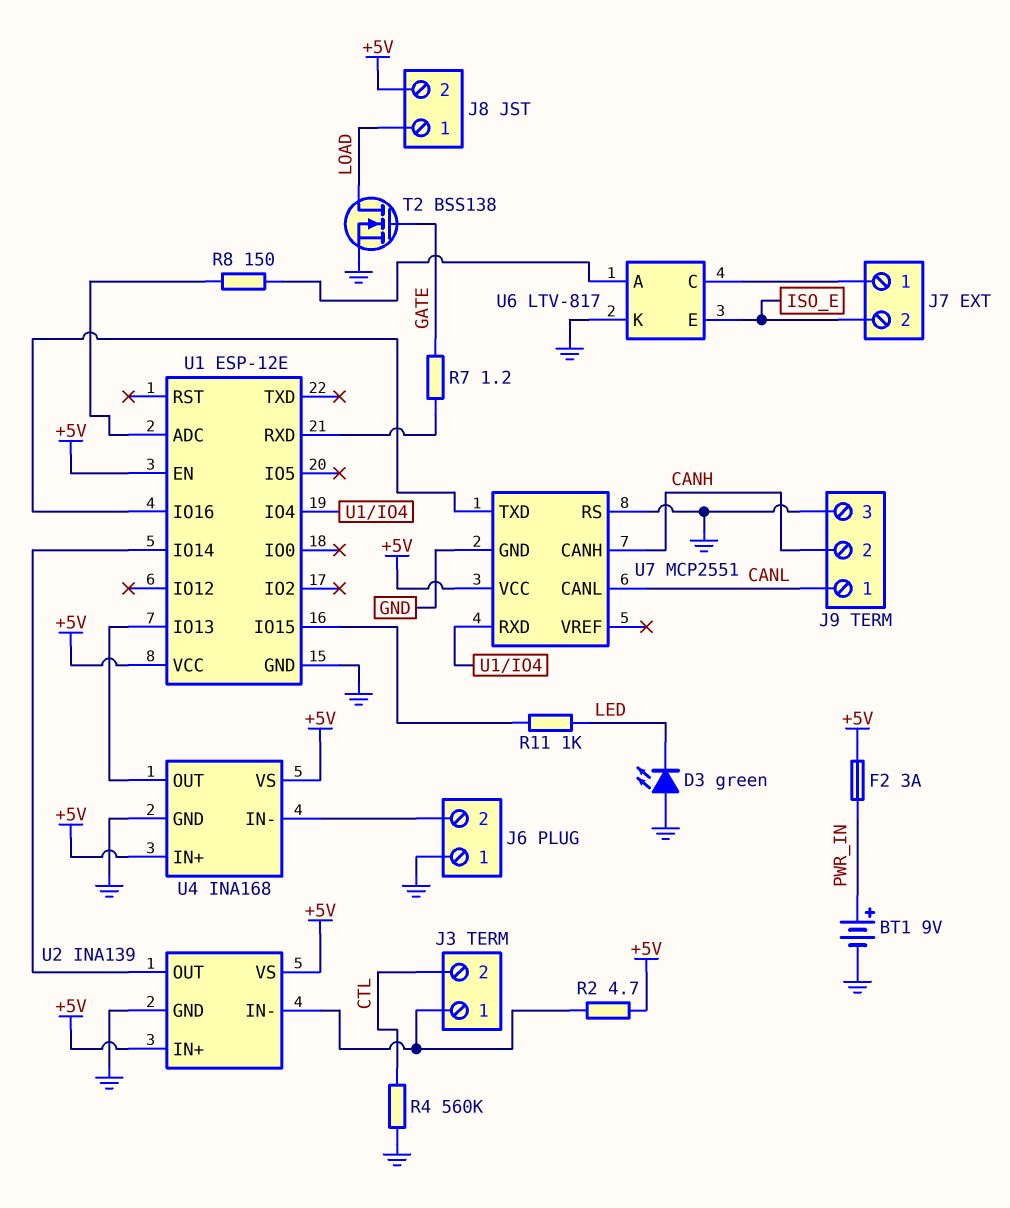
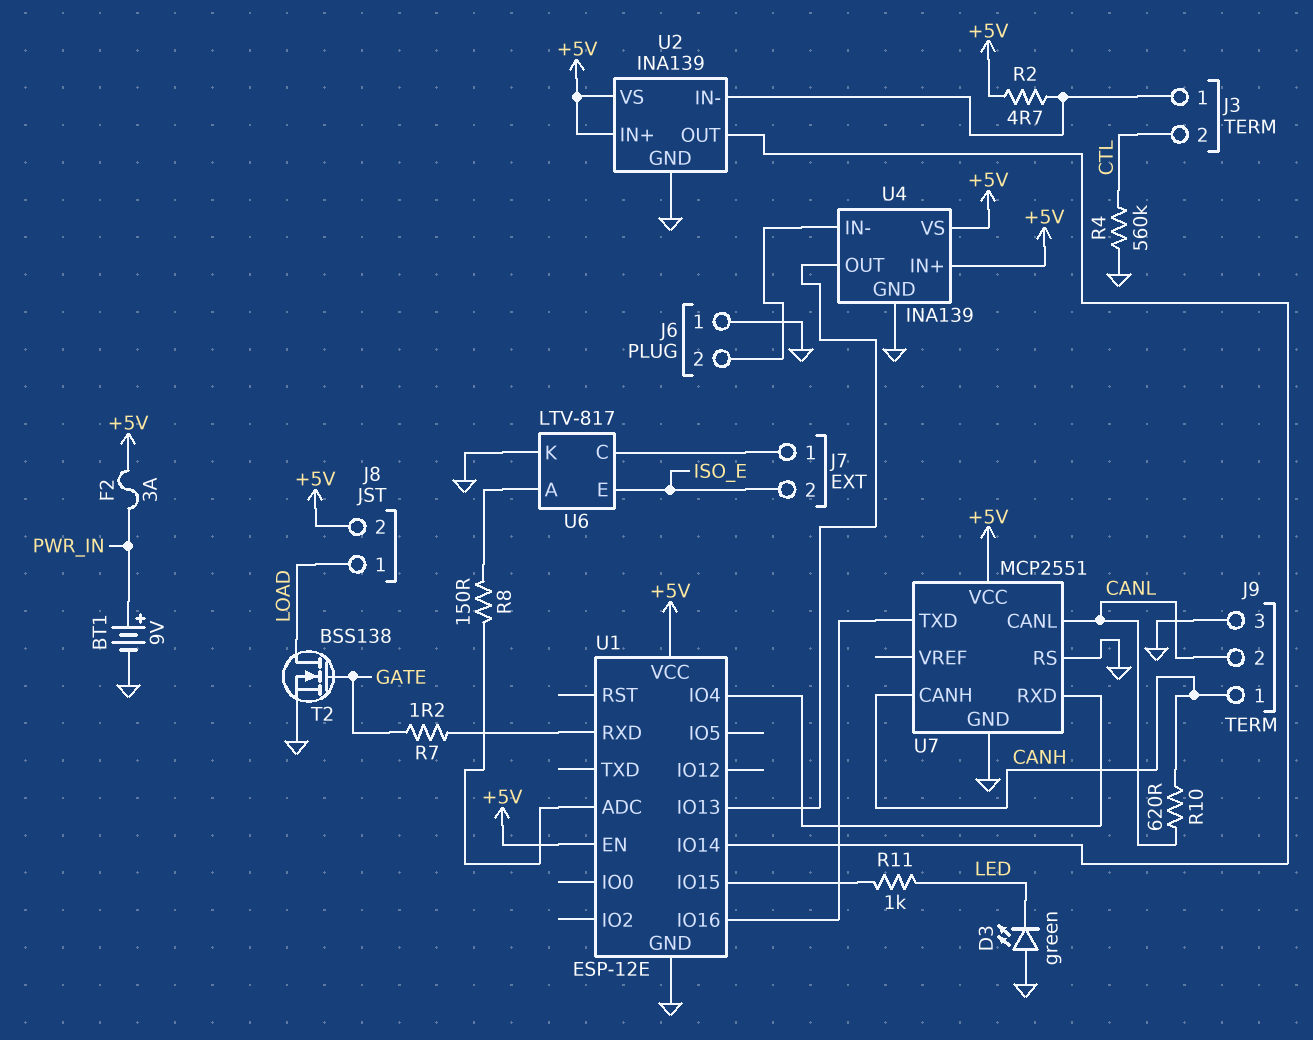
J9 pin 1: CANL -> CANH
J9 pin 2: CANH -> CANL
R10: none -> 620 (CANH, CANL)
U4: INA168 -> INA139

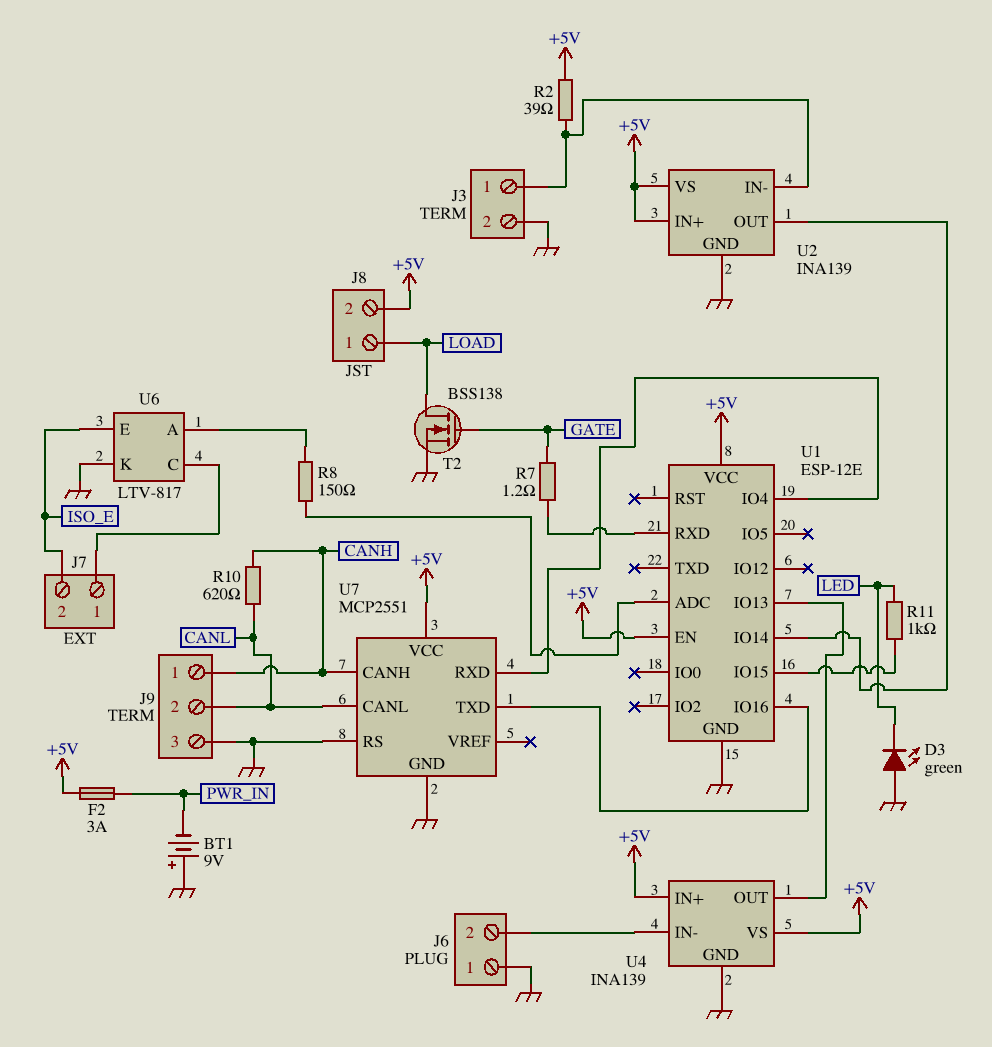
BT1: 9V (plus PWR_IN, minus GND) -> 9V (plus GND, minus PWR_IN)
J3 pin 2: CTL -> GND
R2: 4.7 (+5V, J3/1) -> 39 (+5V, J3/1)
R4: 560k (CTL, GND) -> none

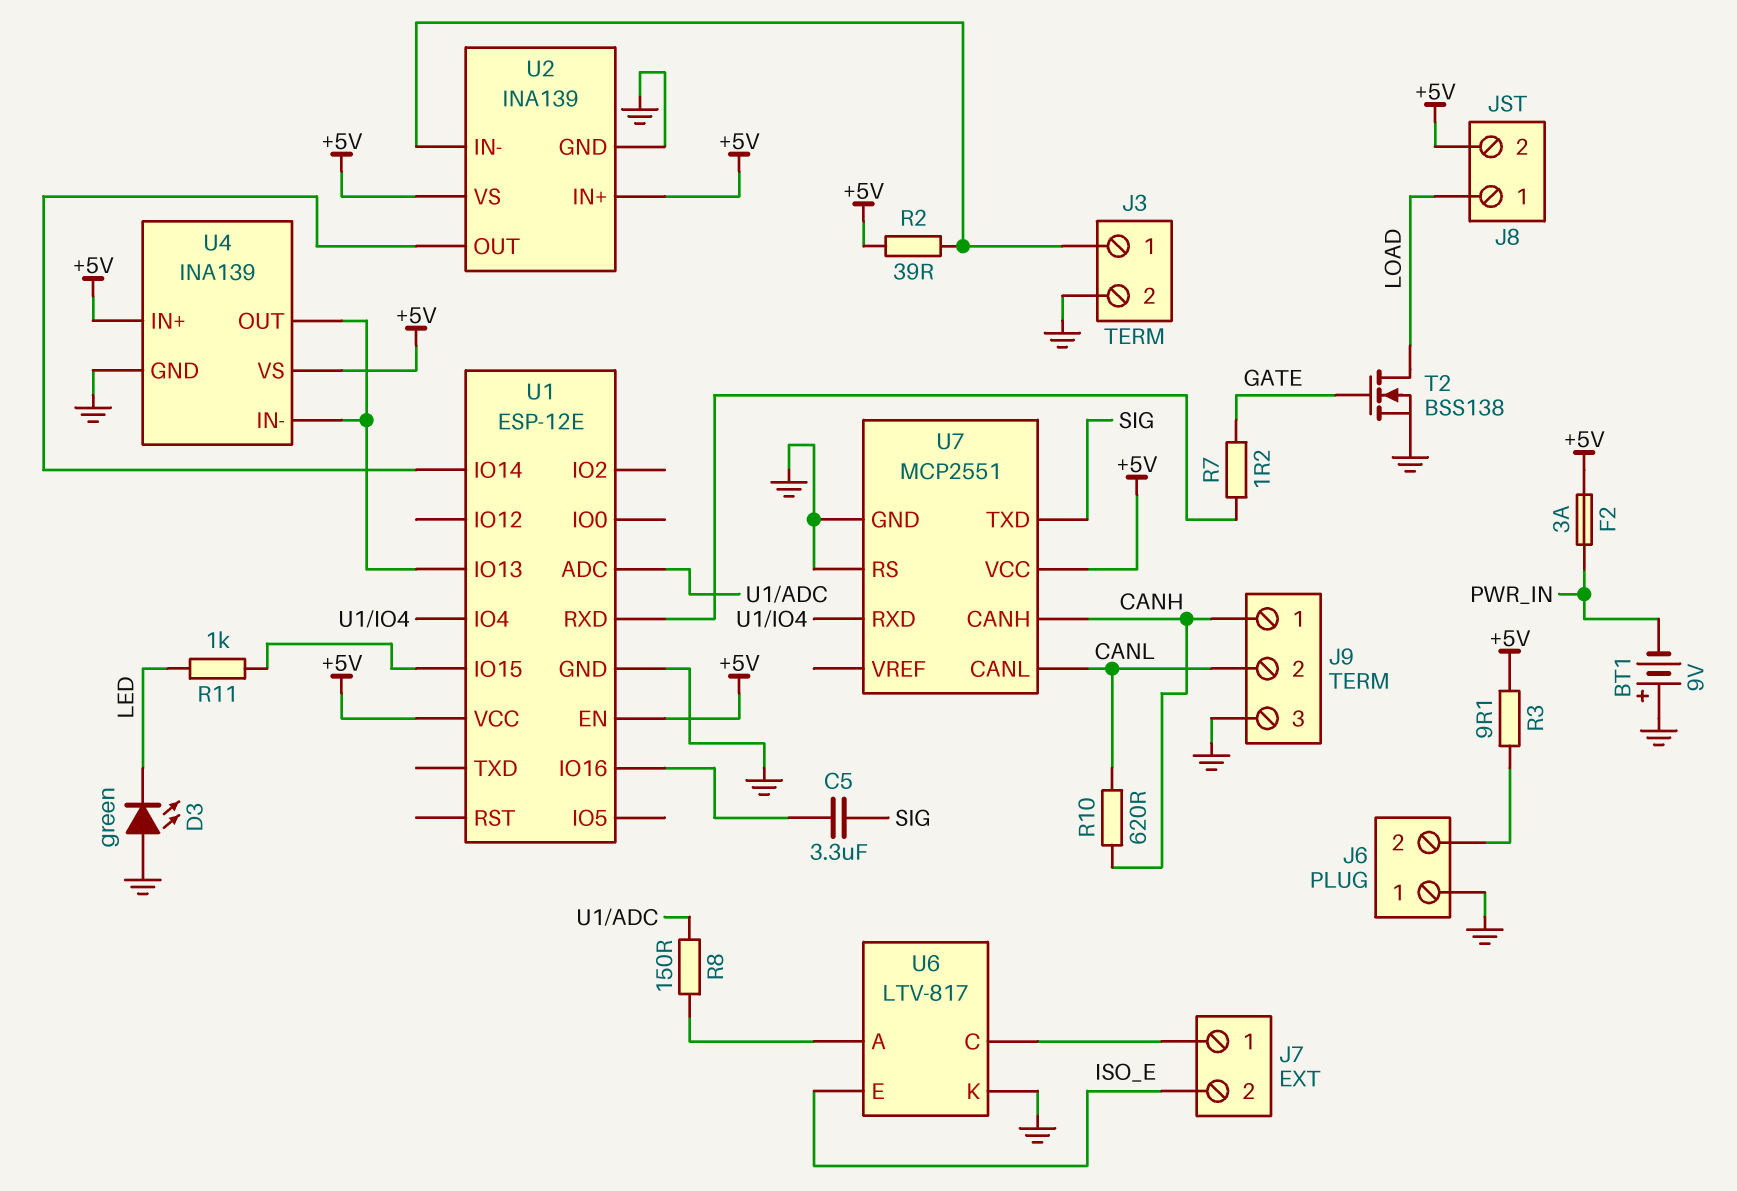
C5: none -> 3.3uF (SIG, U1/IO16)
R3: none -> 9.1 (+5V, J6/2)
U4 pin IN-: J6/2 -> U1/IO13
U7 pin TXD: U1/IO16 -> SIG

